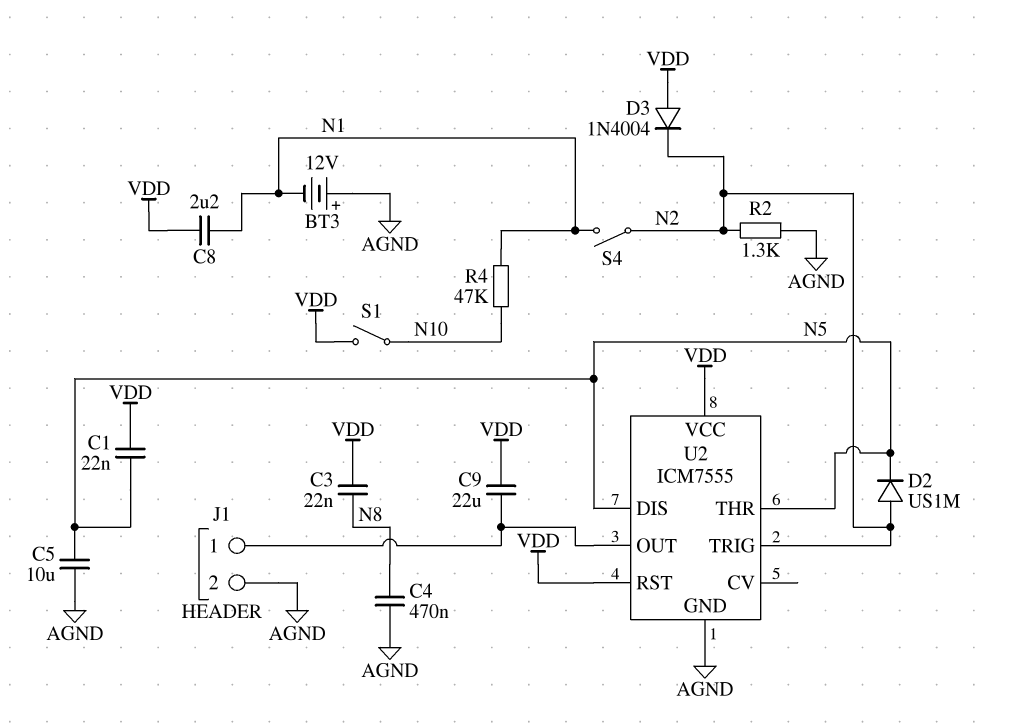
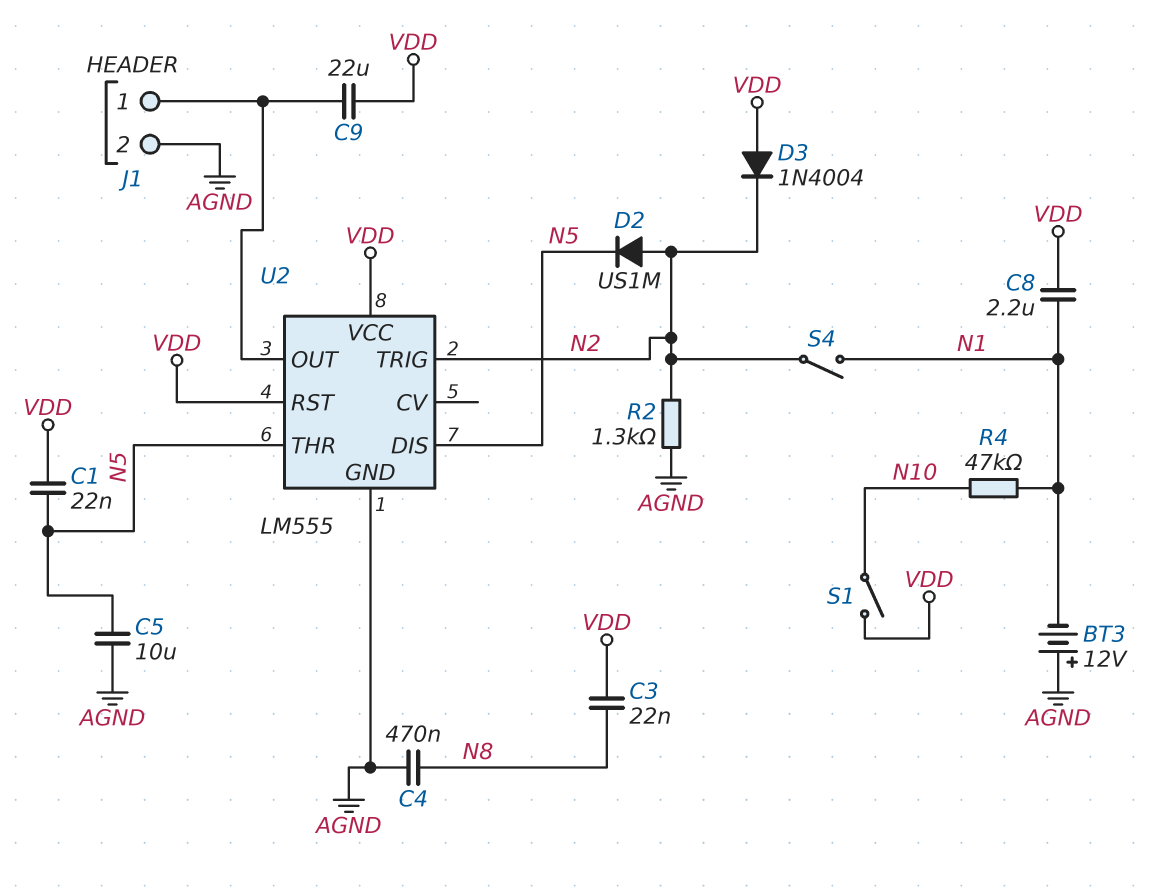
U2: ICM7555 -> LM555

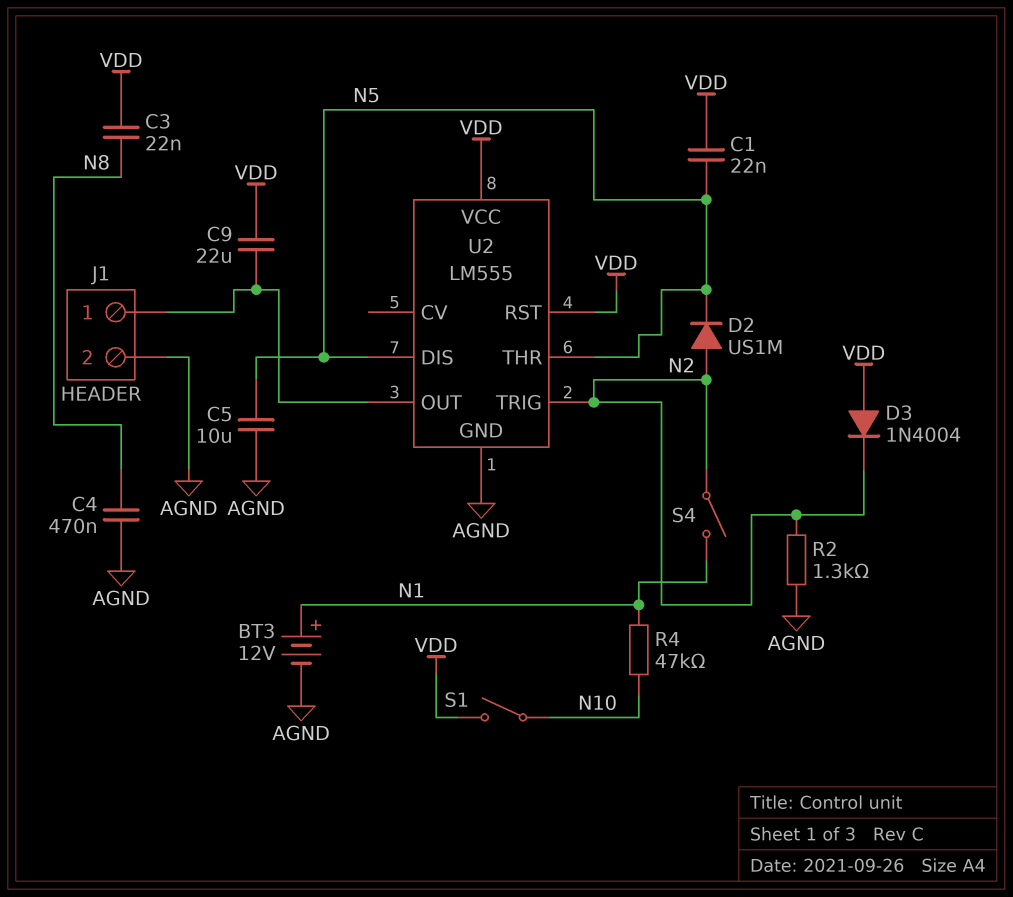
BT3: 12V (plus AGND, minus N1) -> 12V (plus N1, minus AGND)
C8: 2.2uF (N1, VDD) -> none

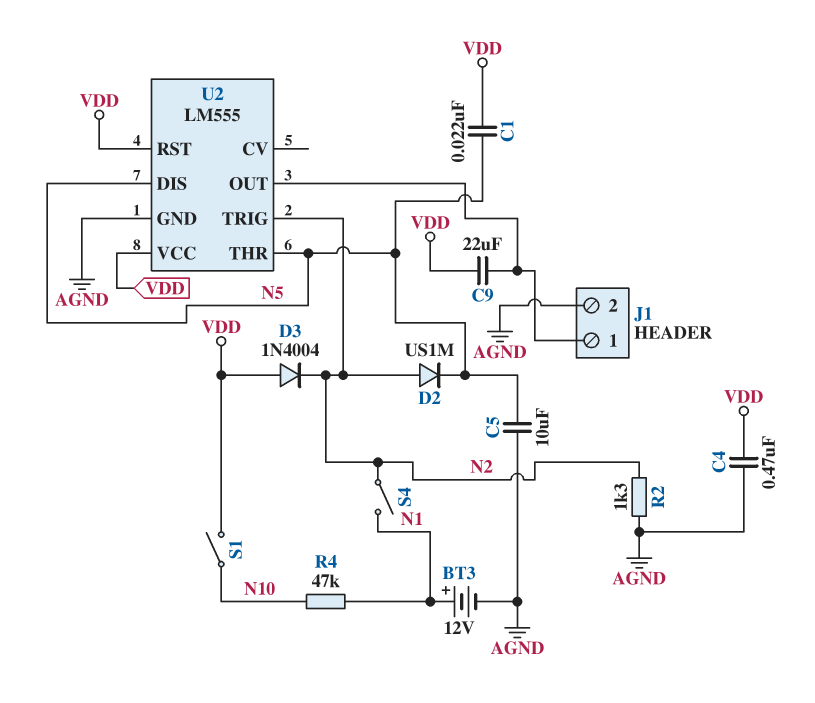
C3: 22nF (N8, VDD) -> none
C4: 470nF (AGND, N8) -> 470nF (AGND, VDD)

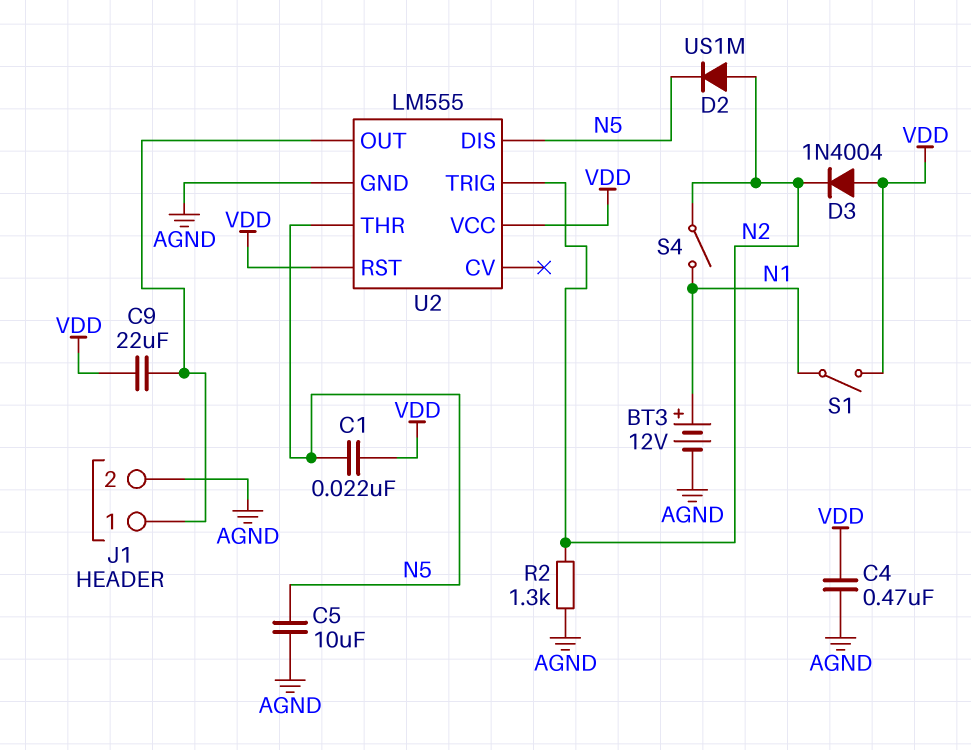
R4: 47k (N1, N10) -> none
S1: switch (N10, VDD) -> switch (N1, VDD)

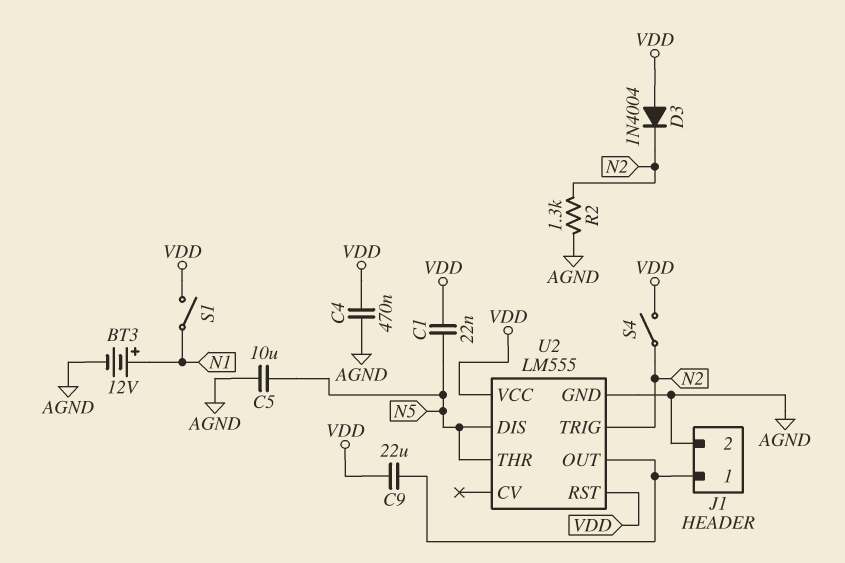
D2: diode US1M (A N2, K N5) -> none
S4: switch (N1, N2) -> switch (N2, VDD)

